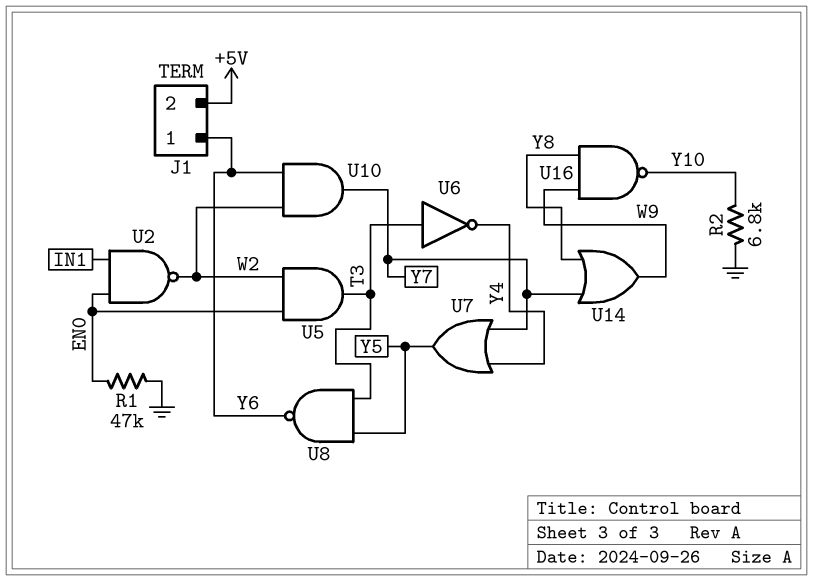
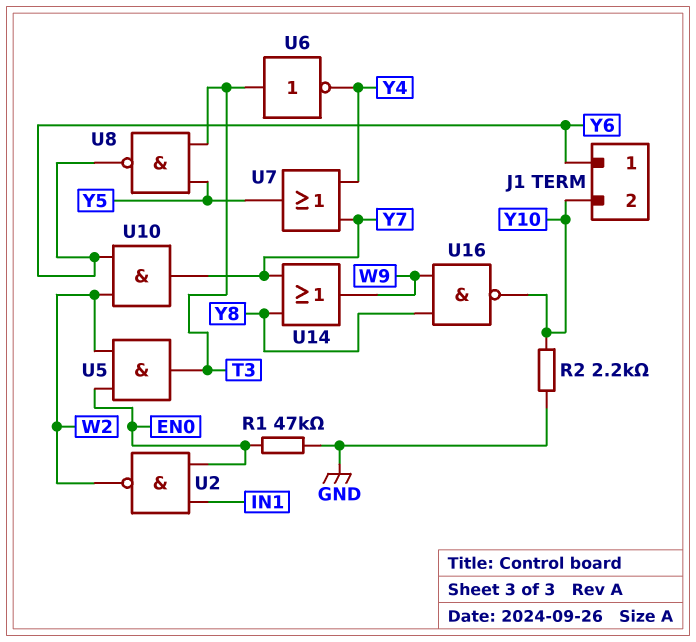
J1 pin 2: +5V -> Y10
R2: 6.8k (GND, Y10) -> 2.2k (GND, Y10)

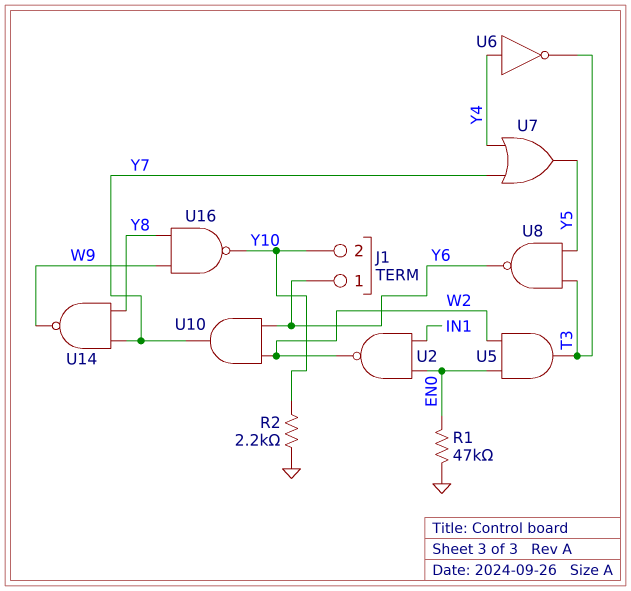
U6: NOT (in T3, out Y4) -> NOT (in Y4, out T3)
U14: OR (in Y7, in Y8, out W9) -> NAND (in Y7, in Y8, out W9)

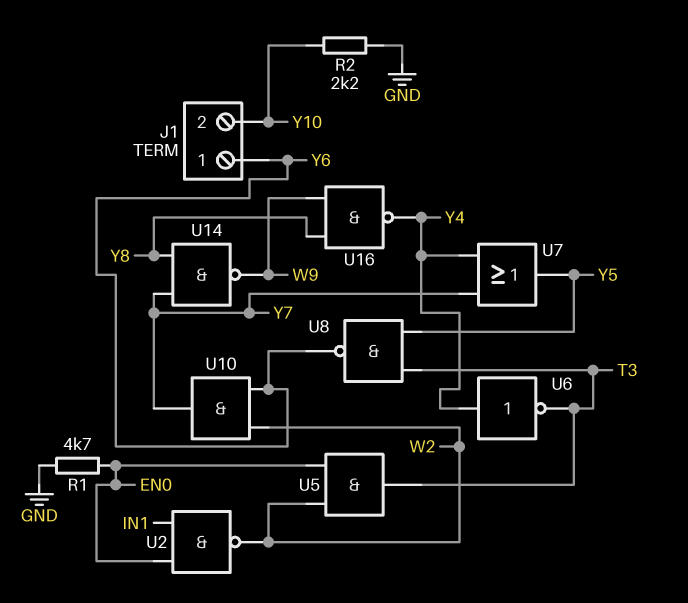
R1: 47k (EN0, GND) -> 4.7k (EN0, GND)
U16: NAND (in W9, in Y8, out Y10) -> NAND (in W9, in Y8, out Y4)

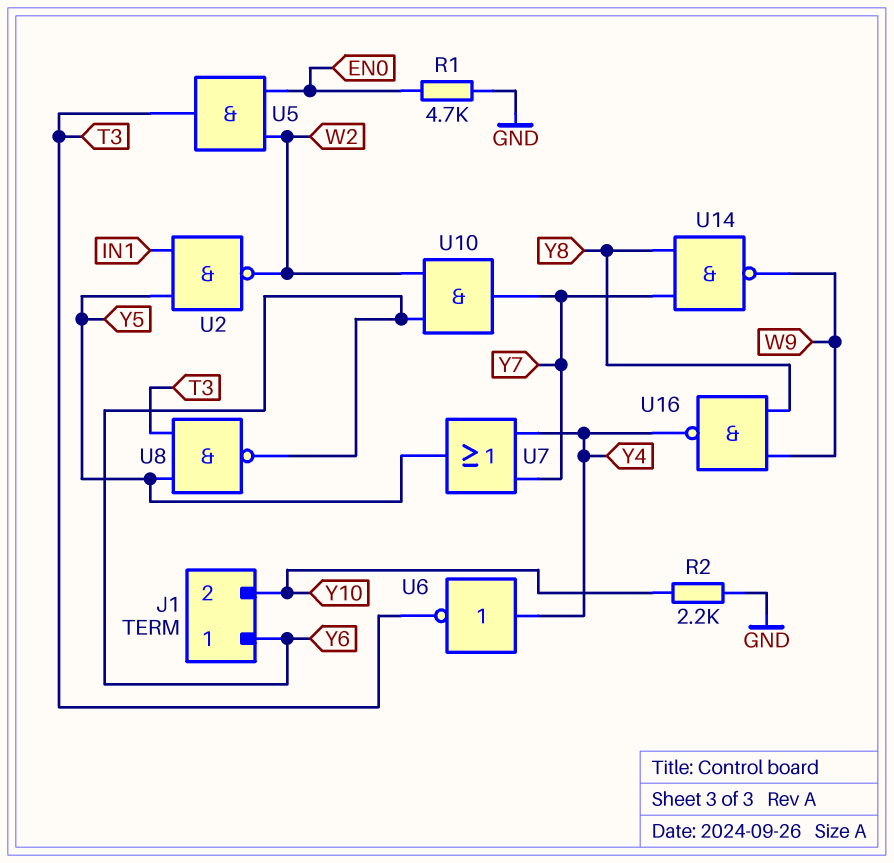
U2: NAND (in EN0, in IN1, out W2) -> NAND (in IN1, in Y5, out W2)

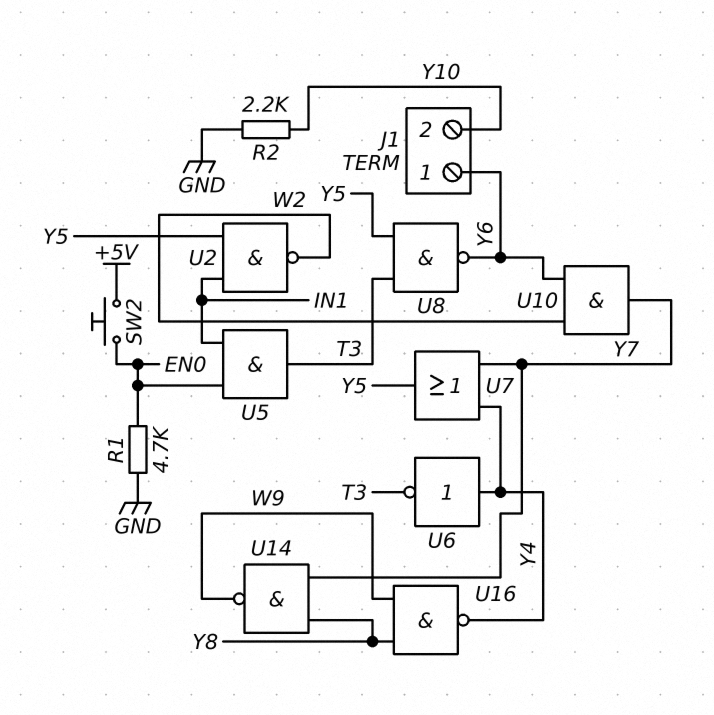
SW2: none -> button (+5V, EN0)
U5: AND (in EN0, in W2, out T3) -> AND (in EN0, in IN1, out T3)

